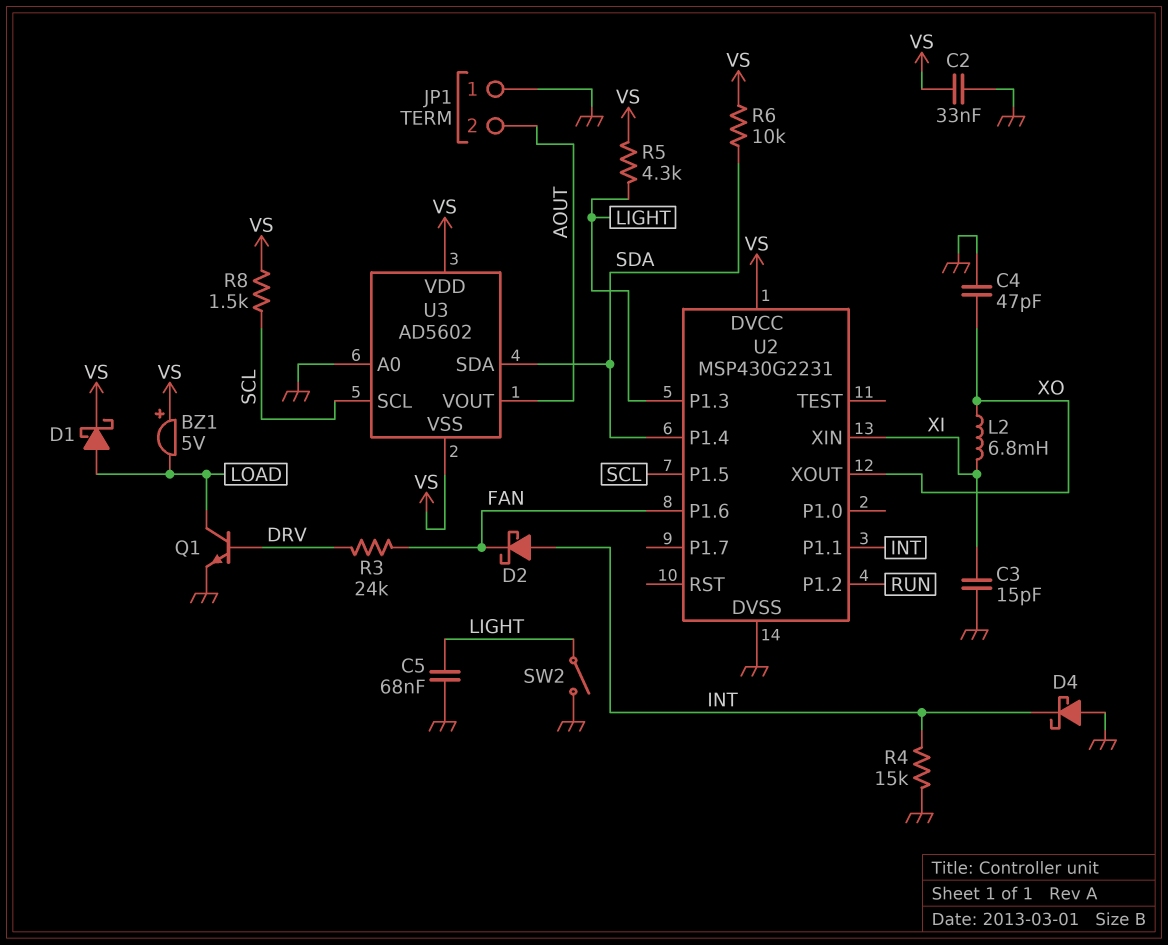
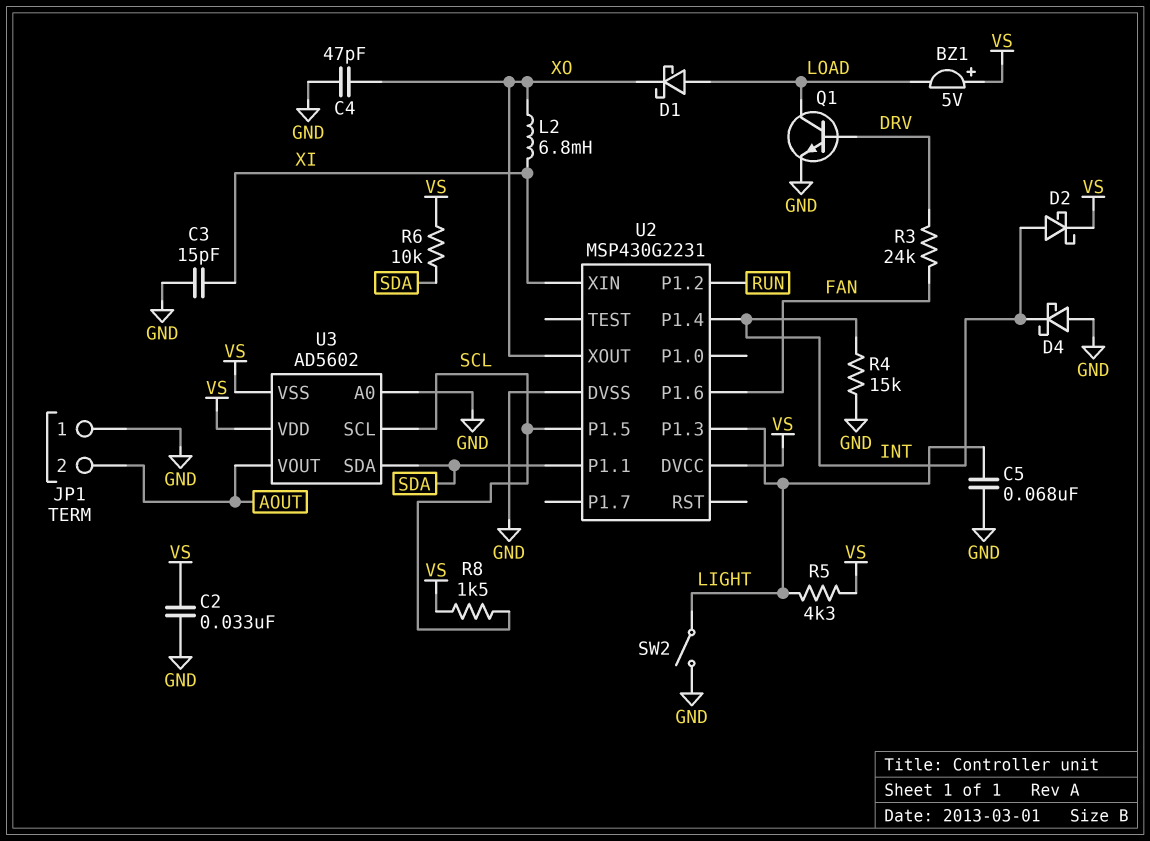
D1: schottky (A LOAD, K VS) -> schottky (A LOAD, K XO)
D2: schottky (A INT, K FAN) -> schottky (A INT, K VS)
U2 pin P1.1: INT -> SDA
U2 pin P1.4: SDA -> INT

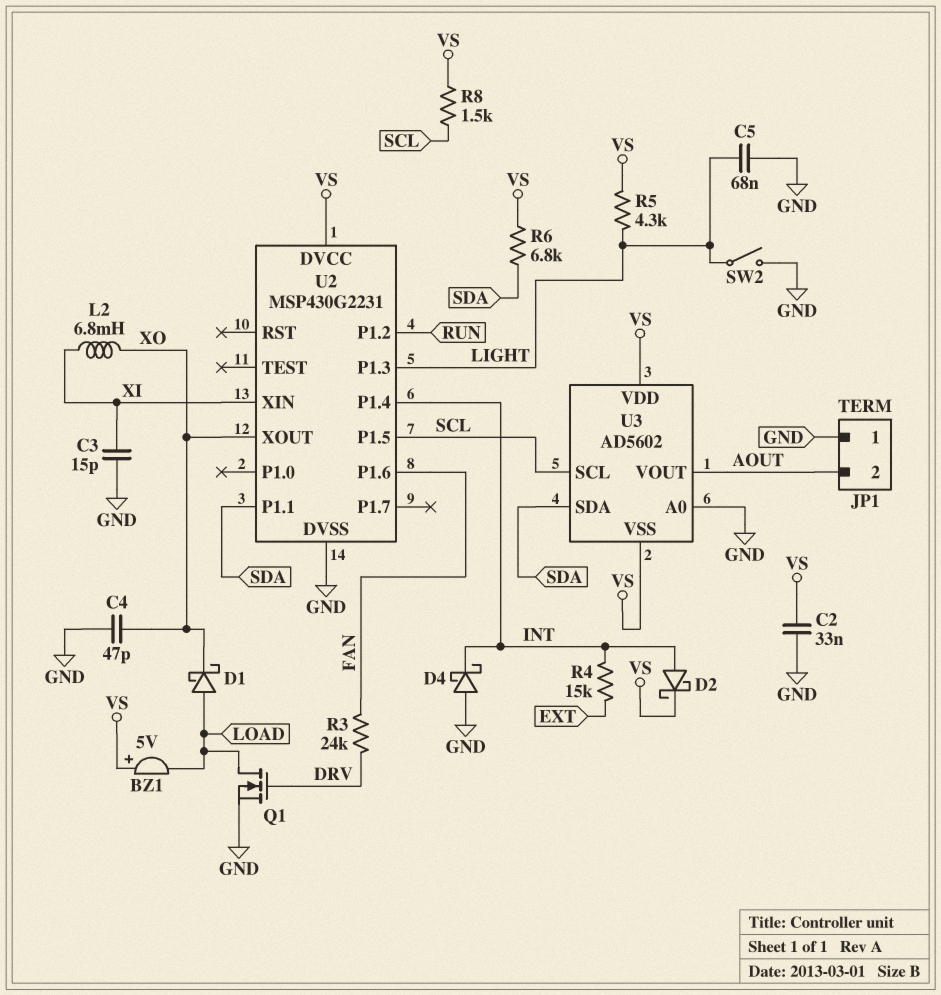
Q1: NPN (B DRV, C LOAD, E GND) -> NMOS (G DRV, D LOAD, S GND)
R4: 15k (GND, INT) -> 15k (EXT, INT)
R6: 10k (SDA, VS) -> 6.8k (SDA, VS)

